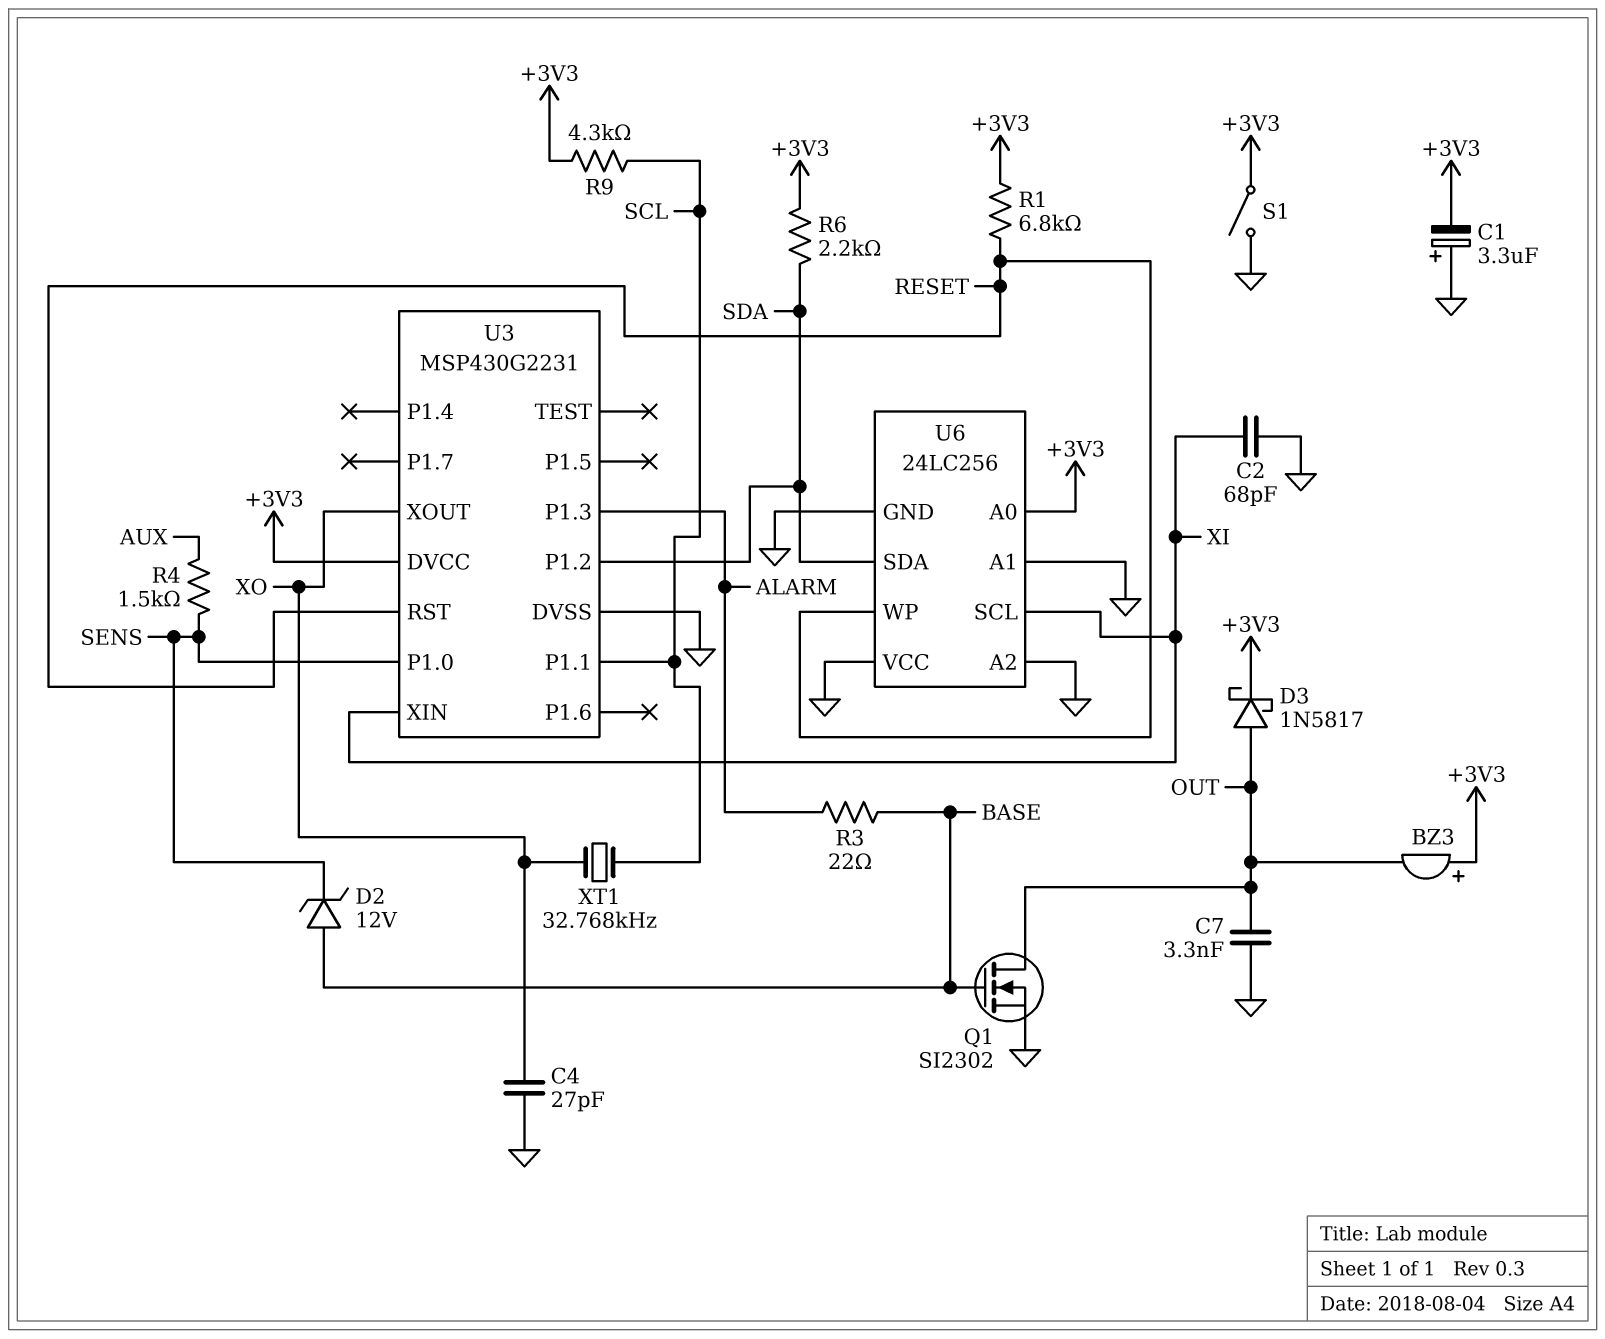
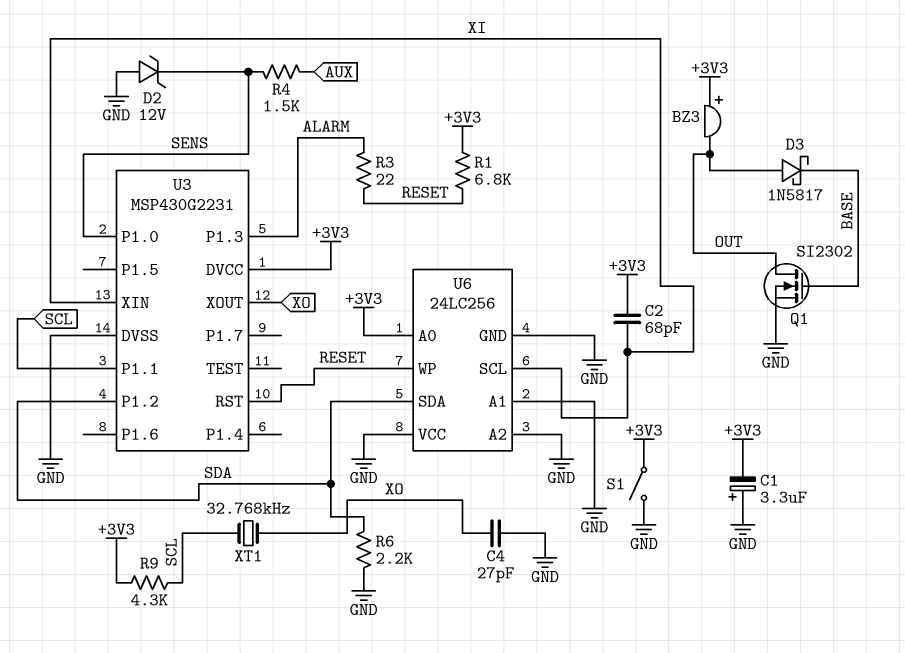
C2: 68pF (GND, XI) -> 68pF (+3V3, XI)
C7: 3.3nF (GND, OUT) -> none
D2: zener 12V (A BASE, K SENS) -> zener 12V (A GND, K SENS)
D3: schottky 1N5817 (A OUT, K +3V3) -> schottky 1N5817 (A OUT, K BASE)
R3: 22 (ALARM, BASE) -> 22 (ALARM, RESET)
R6: 2.2k (+3V3, SDA) -> 2.2k (GND, SDA)

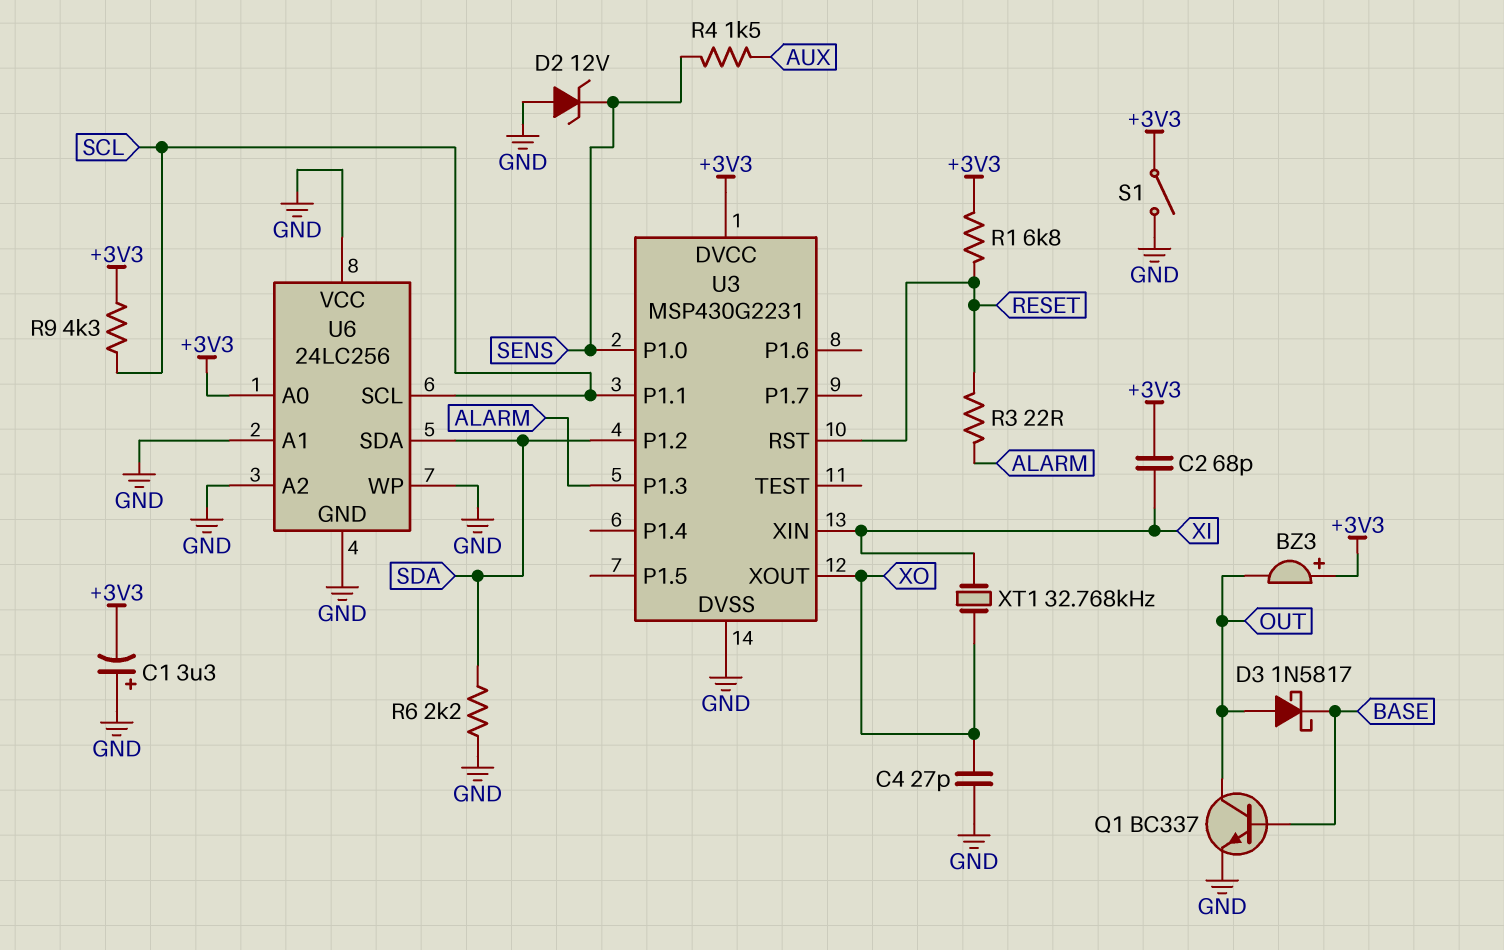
Q1: NMOS SI2302 (G BASE, D OUT, S GND) -> NPN BC337 (B BASE, C OUT, E GND)
U6 pin SCL: XI -> SCL
U6 pin WP: RESET -> GND
XT1: 32.768kHz (SCL, XO) -> 32.768kHz (XI, XO)

